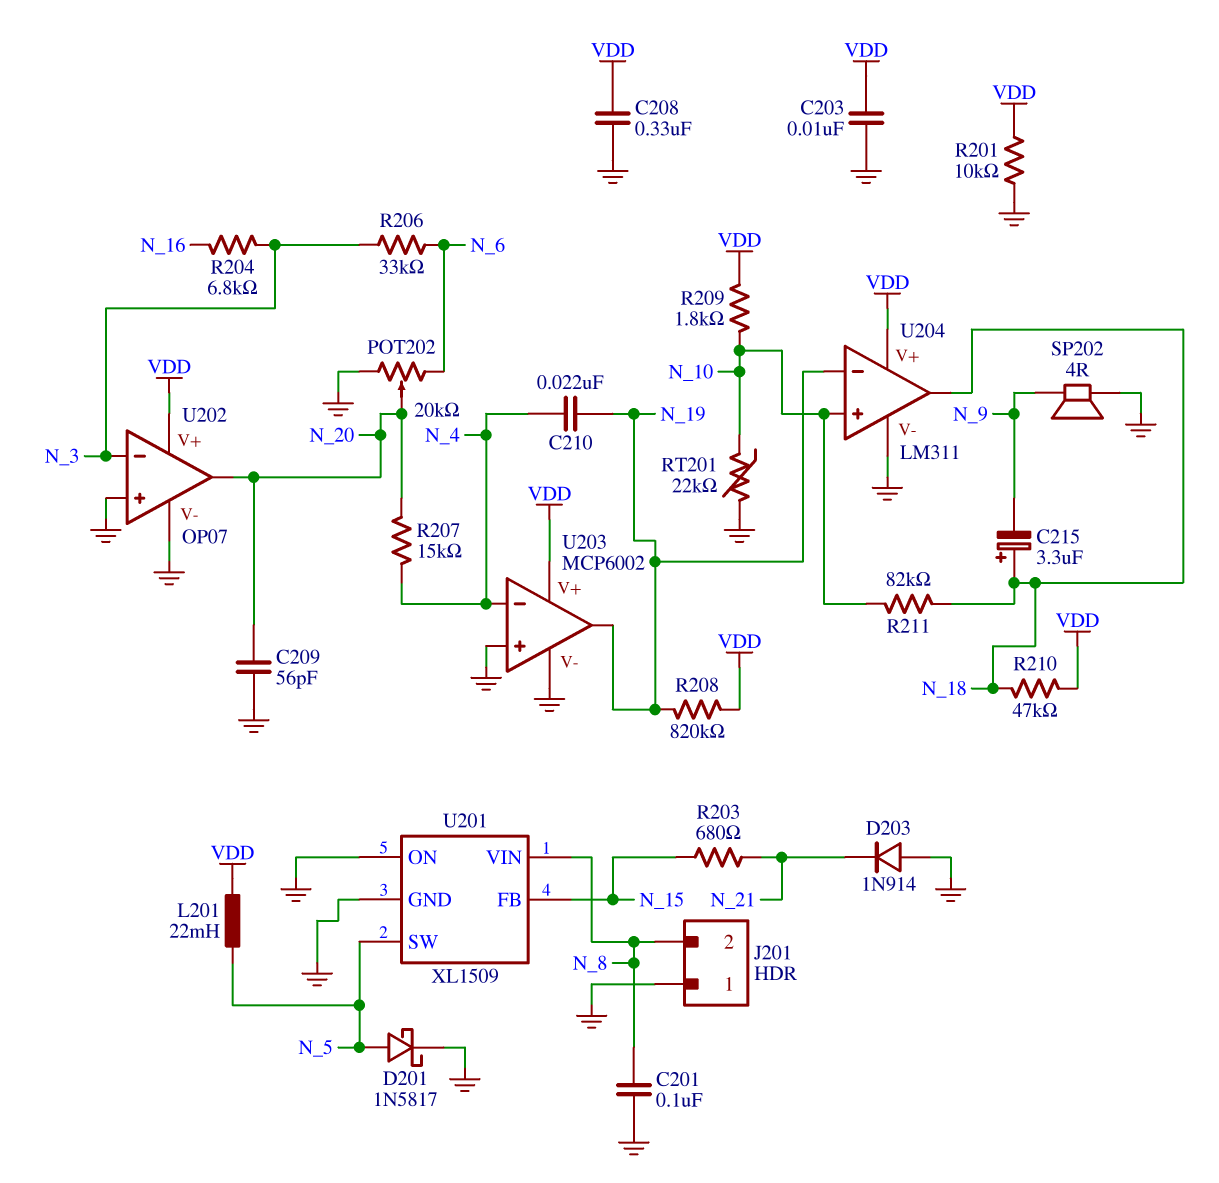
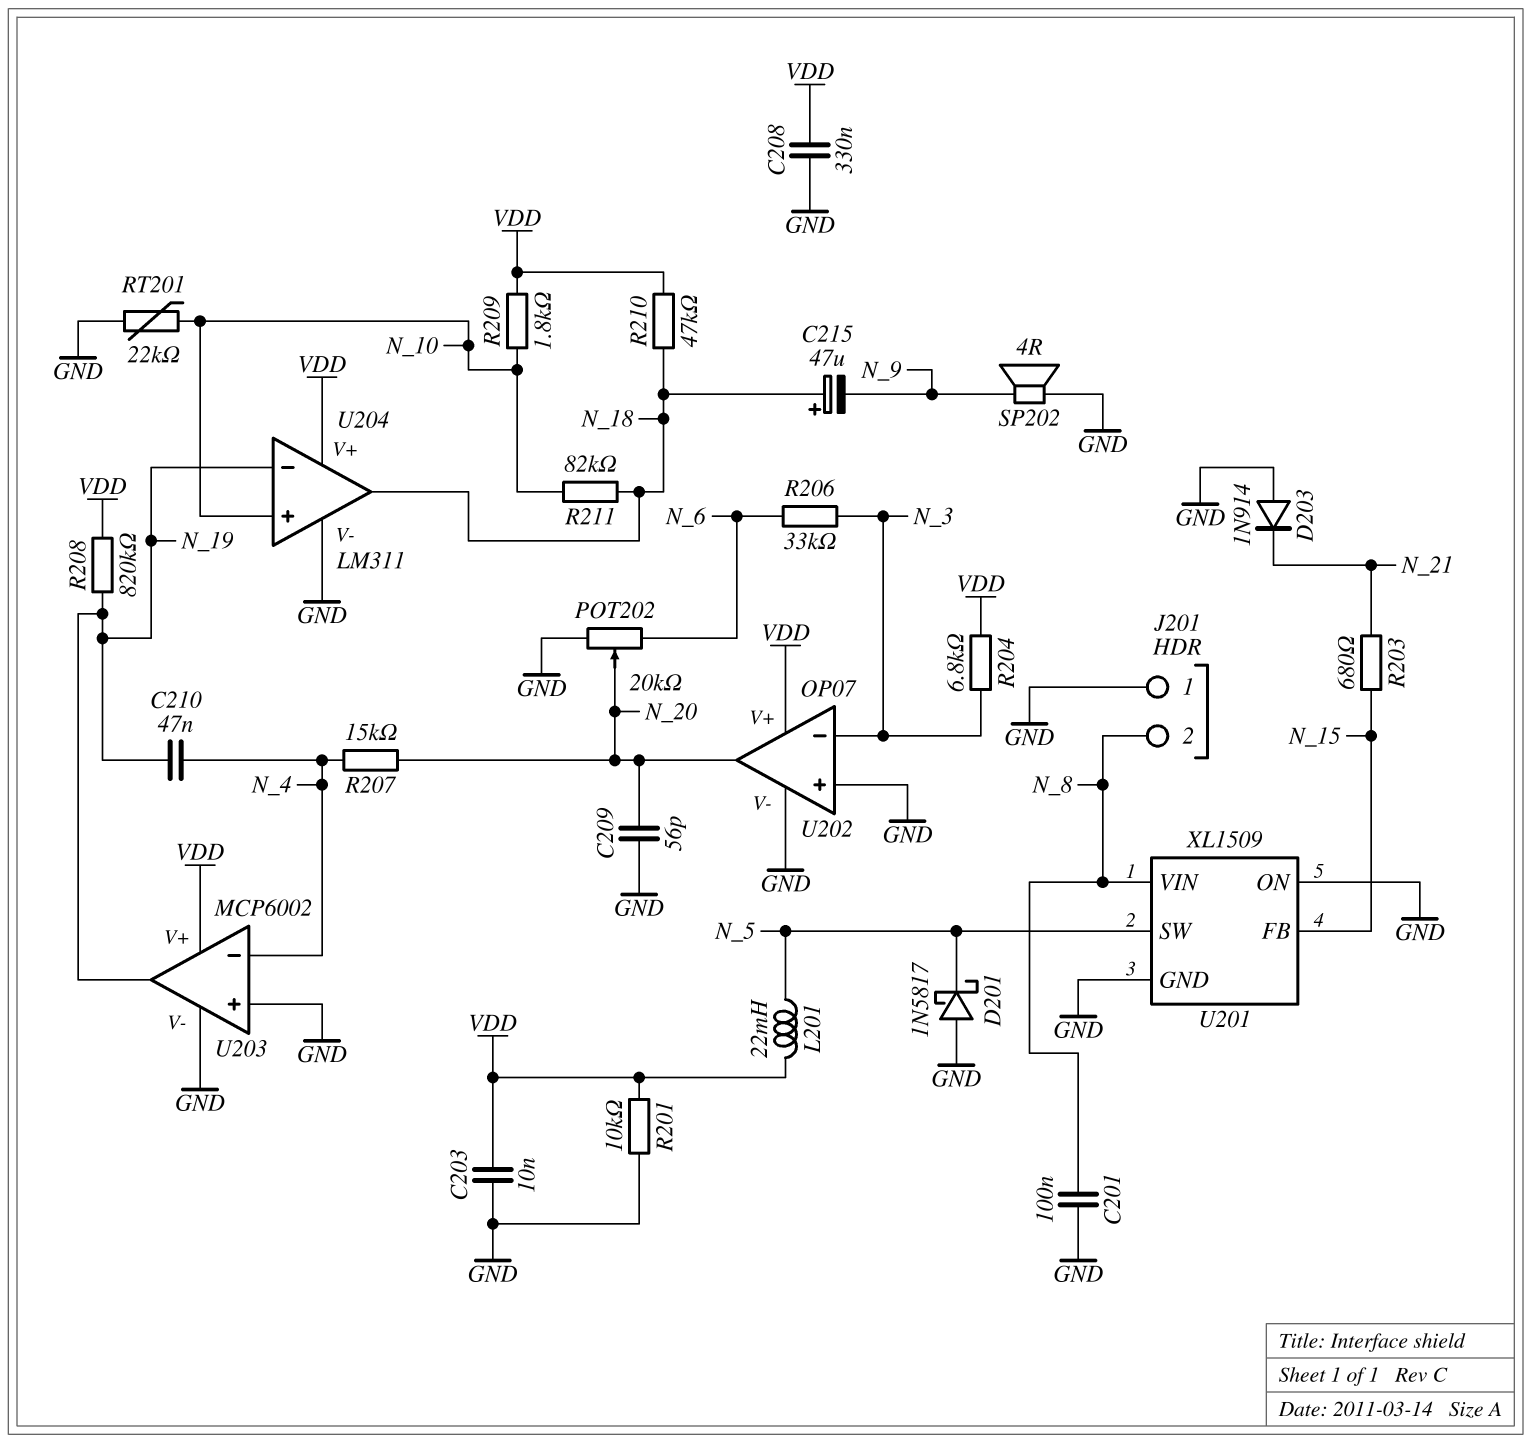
C210: 22nF (N_4, N_19) -> 47nF (N_4, N_19)
C215: 3.3uF (plus N_18, minus N_9) -> 47uF (plus N_18, minus N_9)
D201: schottky 1N5817 (A N_5, K GND) -> schottky 1N5817 (A GND, K N_5)
R204: 6.8k (N_3, N_16) -> 6.8k (N_3, VDD)

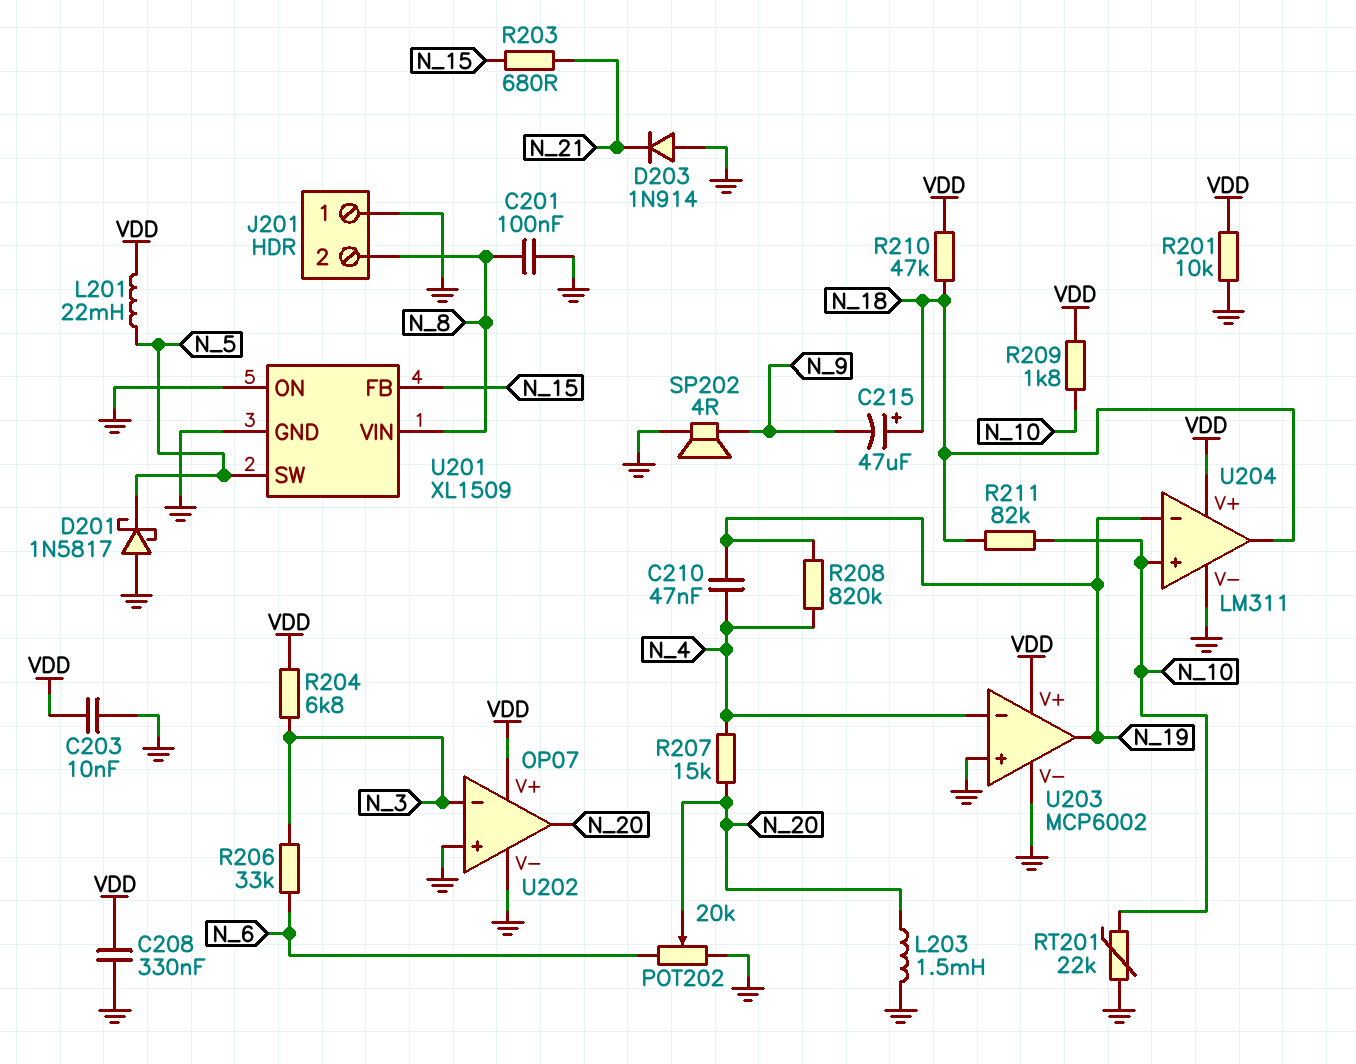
C209: 56pF (GND, N_20) -> none
L203: none -> 1.5mH (GND, N_20)
R208: 820k (N_19, VDD) -> 820k (N_4, N_19)

